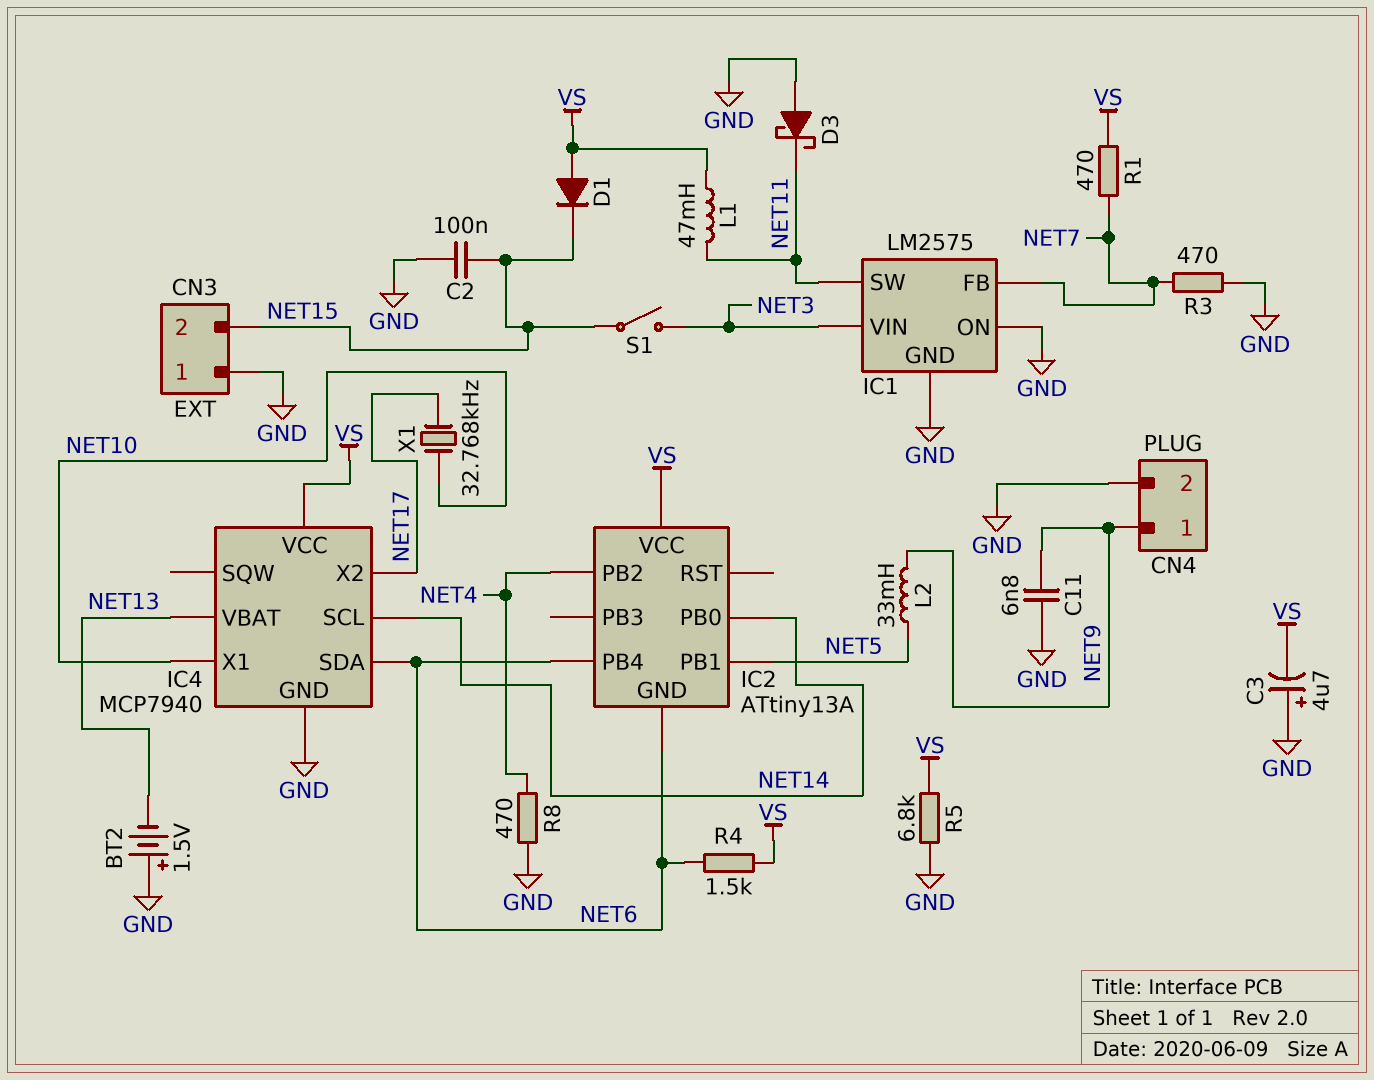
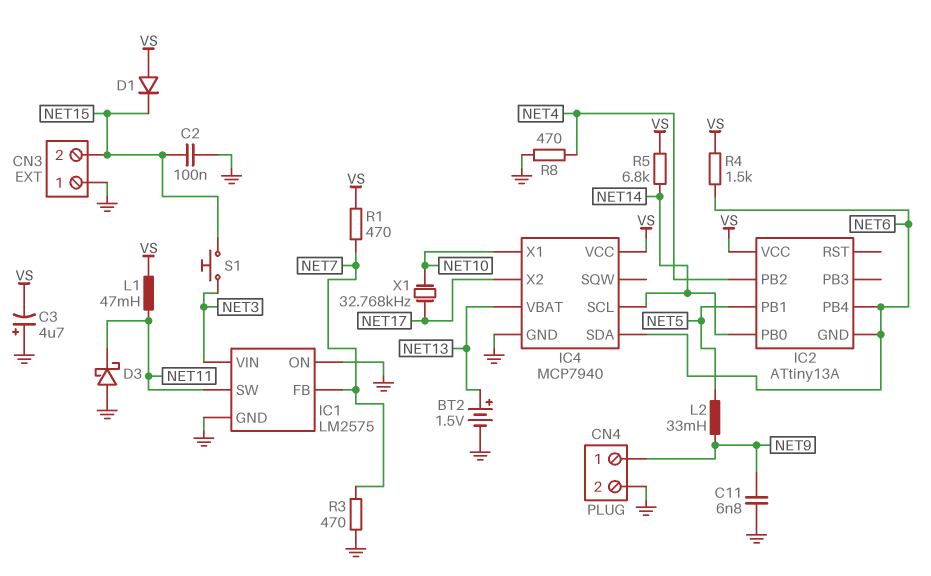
BT2: 1.5V (plus GND, minus NET13) -> 1.5V (plus NET13, minus GND)
R5: 6.8k (GND, VS) -> 6.8k (NET14, VS)
S1: switch (NET3, NET15) -> button (NET3, NET15)

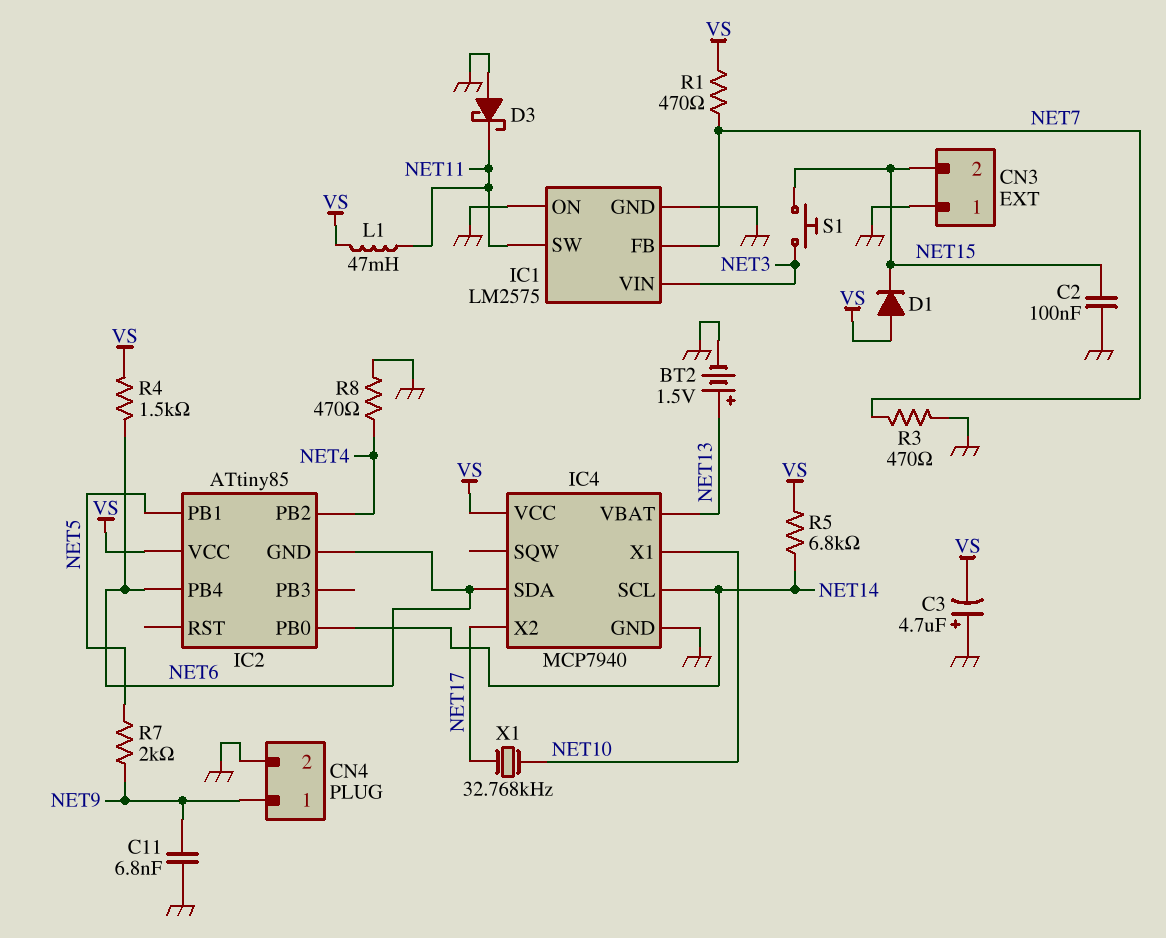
IC2: ATtiny13A -> ATtiny85
L2: 33mH (NET5, NET9) -> none
R7: none -> 2k (NET5, NET9)

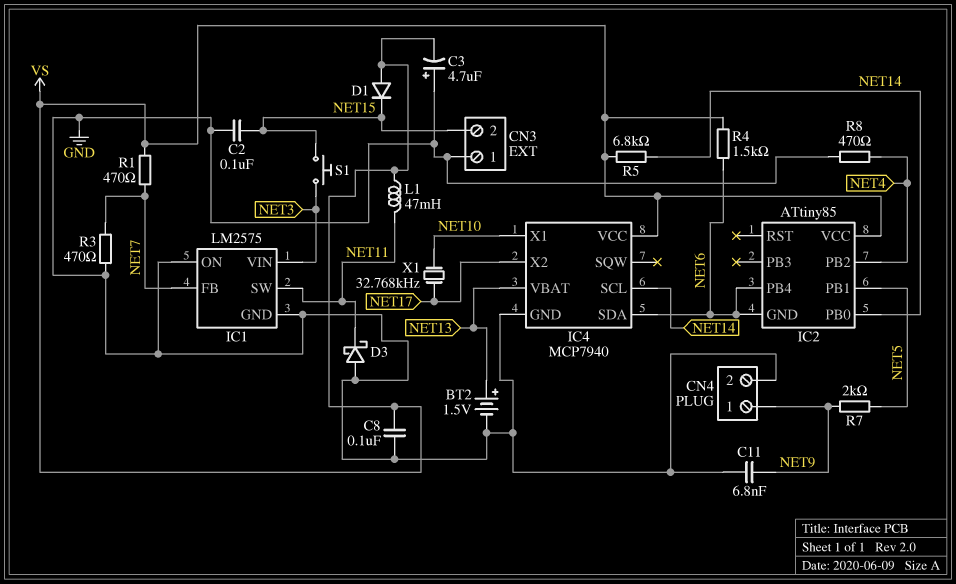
C8: none -> 100nF (GND, VS)

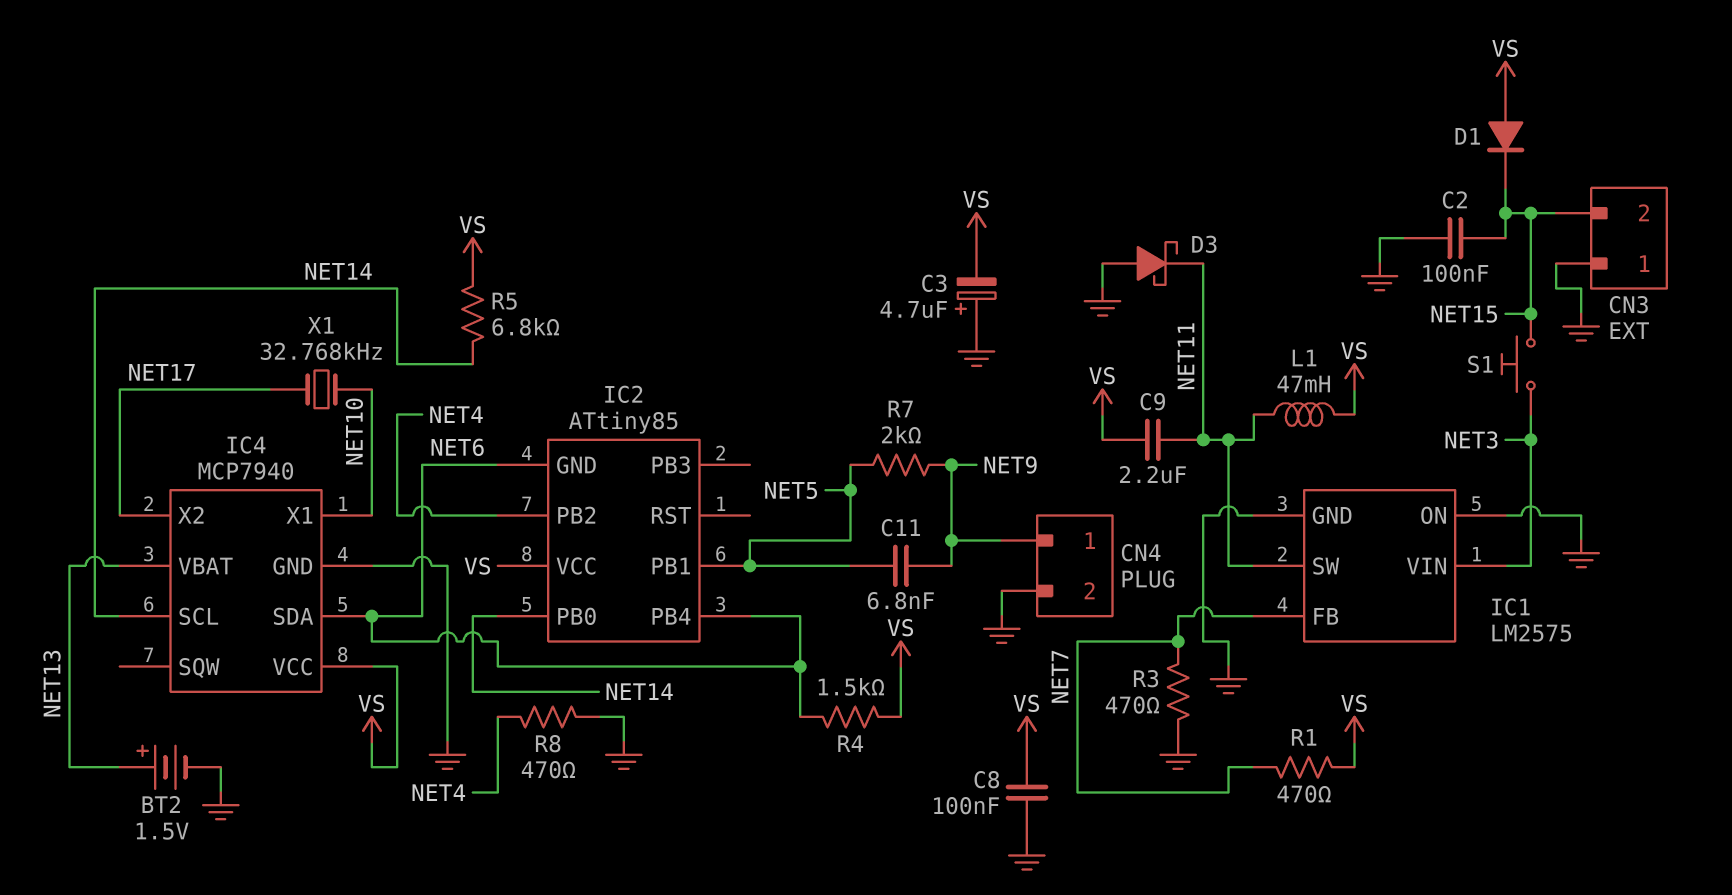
C9: none -> 2.2uF (NET11, VS)
C11: 6.8nF (GND, NET9) -> 6.8nF (NET5, NET9)

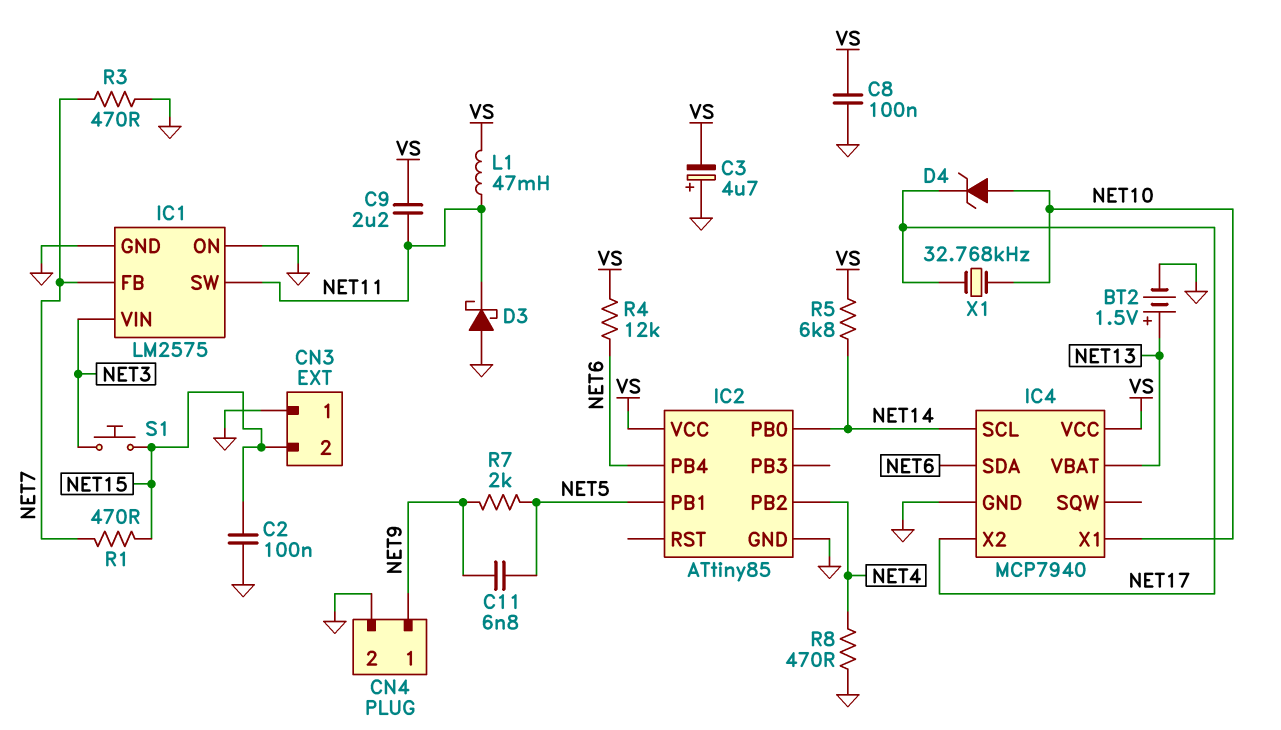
D1: diode (A VS, K NET15) -> none
D4: none -> zener (A NET10, K NET17)
IC2 pin GND: NET6 -> GND
R1: 470 (NET7, VS) -> 470 (NET7, NET15)
R4: 1.5k (NET6, VS) -> 12k (NET6, VS)

